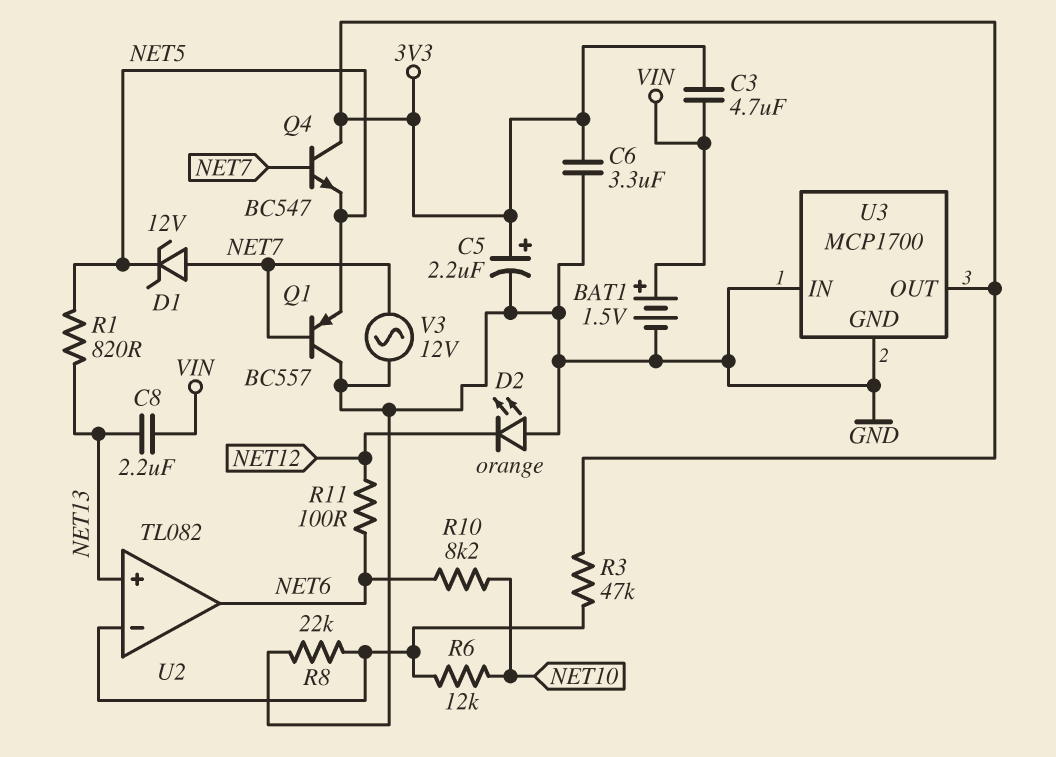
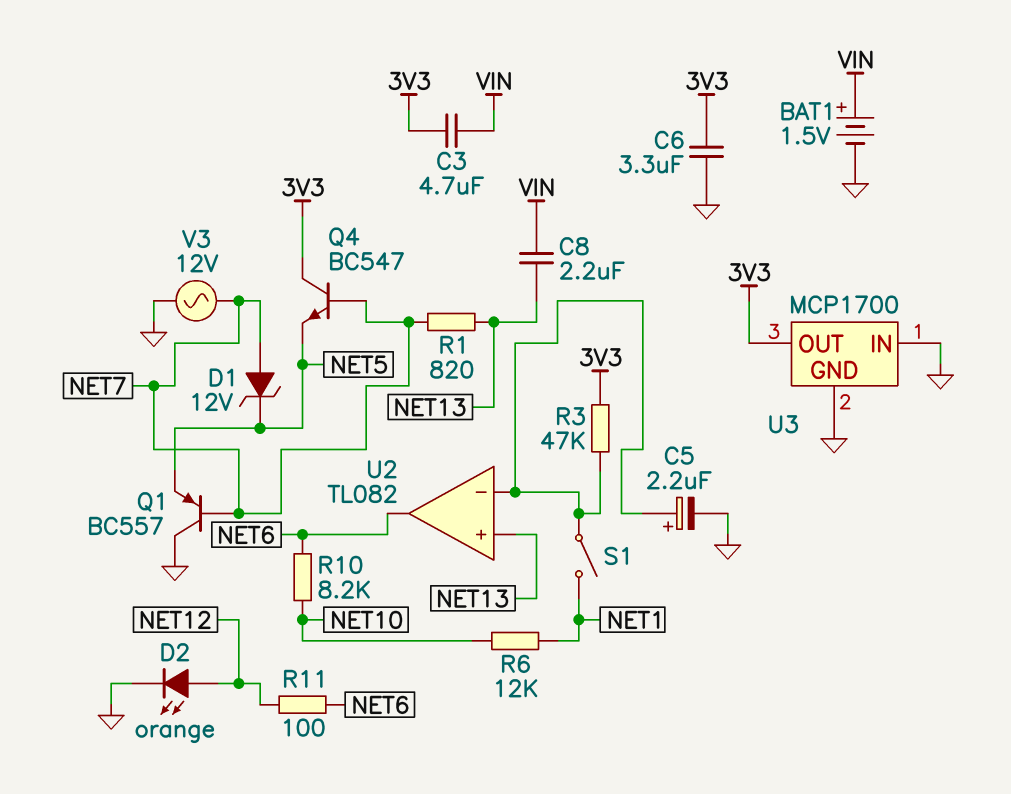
C5: 2.2uF (plus 3V3, minus GND) -> 2.2uF (plus U2/in-, minus GND)
D2: LED orange (A GND, K NET12) -> LED orange (A NET12, K GND)
R1: 820 (NET5, NET13) -> 820 (NET7, NET13)
R6: 12k (NET10, U2/in-) -> 12k (NET1, NET10)
R8: 22k (GND, U2/in-) -> none
S1: none -> switch (NET1, U2/in-)

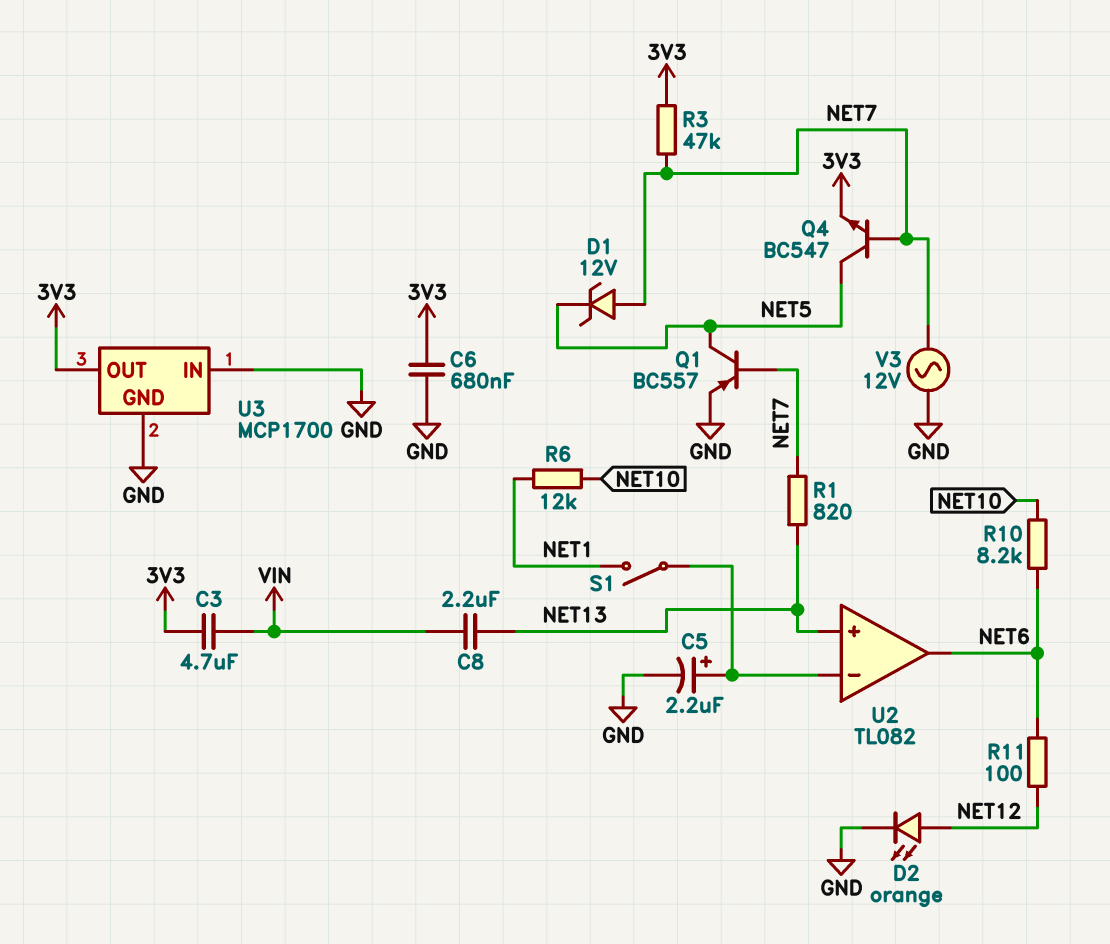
BAT1: 1.5V (plus VIN, minus GND) -> none
C6: 3.3uF (3V3, GND) -> 680nF (3V3, GND)
Q1: PNP BC557 (B NET7, C GND, E NET5) -> PNP BC557 (B NET7, C NET5, E GND)
Q4: NPN BC547 (B NET7, C 3V3, E NET5) -> NPN BC547 (B NET7, C NET5, E 3V3)
R3: 47k (3V3, U2/in-) -> 47k (3V3, NET7)

